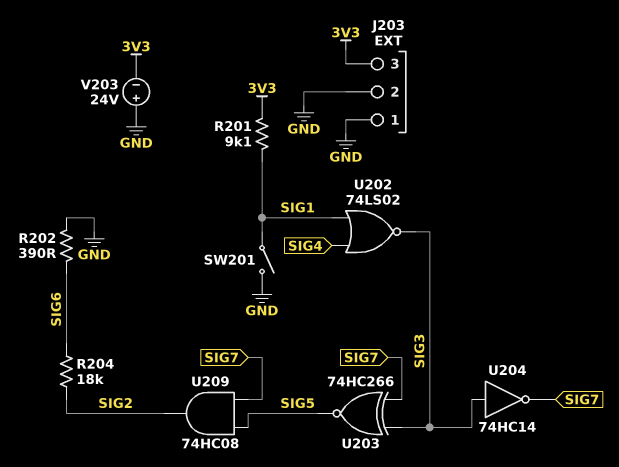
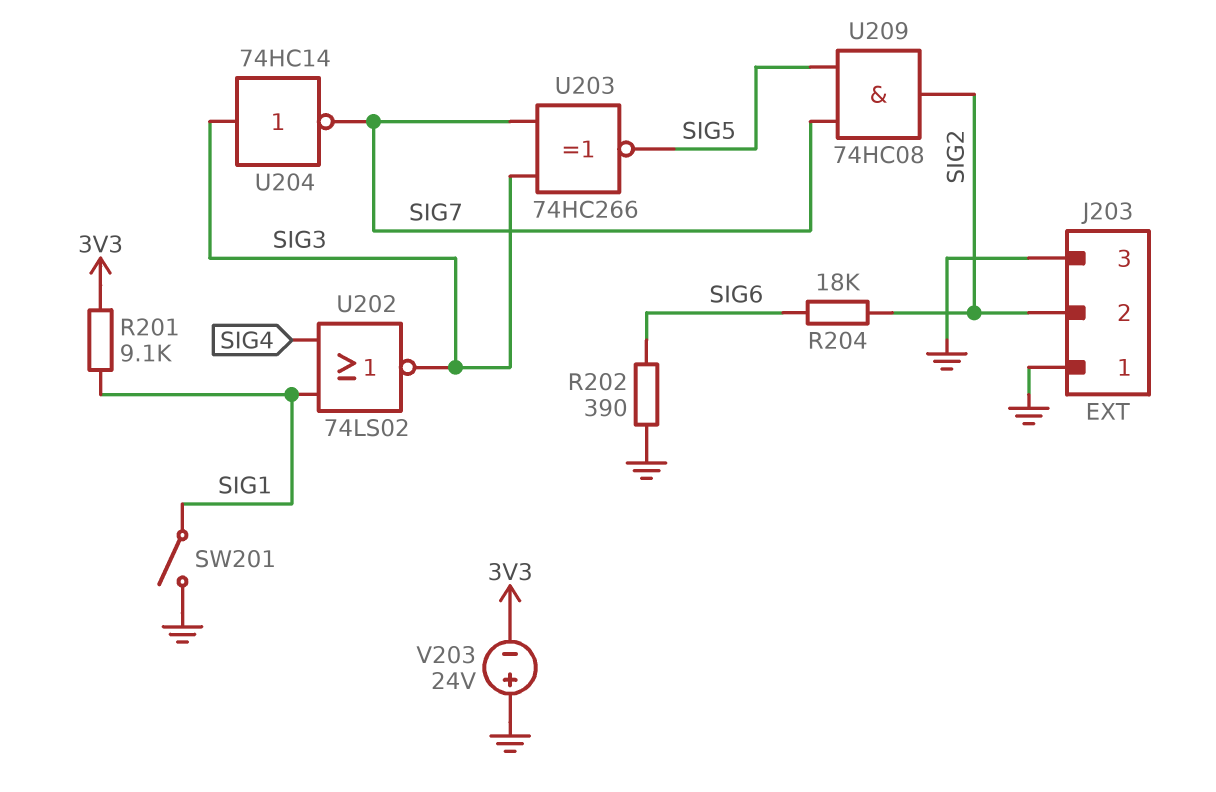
J203 pin 2: GND -> SIG2
J203 pin 3: 3V3 -> GND

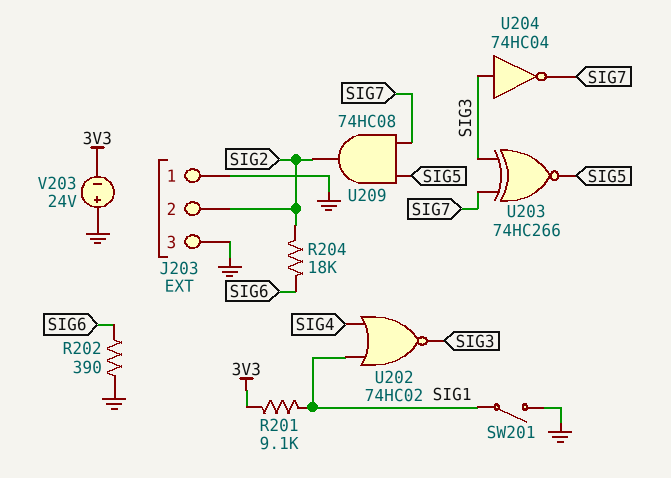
U202: NOR 74LS02 (in SIG1, in SIG4, out SIG3) -> NOR 74HC02 (in SIG1, in SIG4, out SIG3)
U204: NOT 74HC14 (in SIG3, out SIG7) -> NOT 74HC04 (in SIG3, out SIG7)

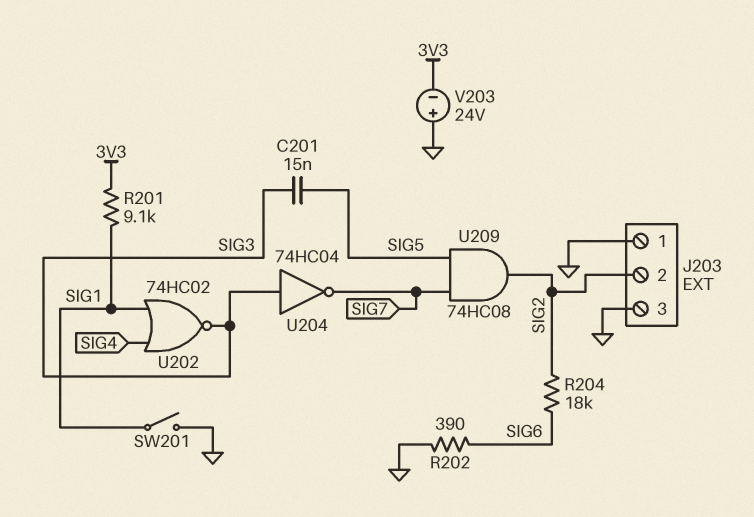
C201: none -> 15nF (SIG3, SIG5)
U203: XNOR 74HC266 (in SIG3, in SIG7, out SIG5) -> none

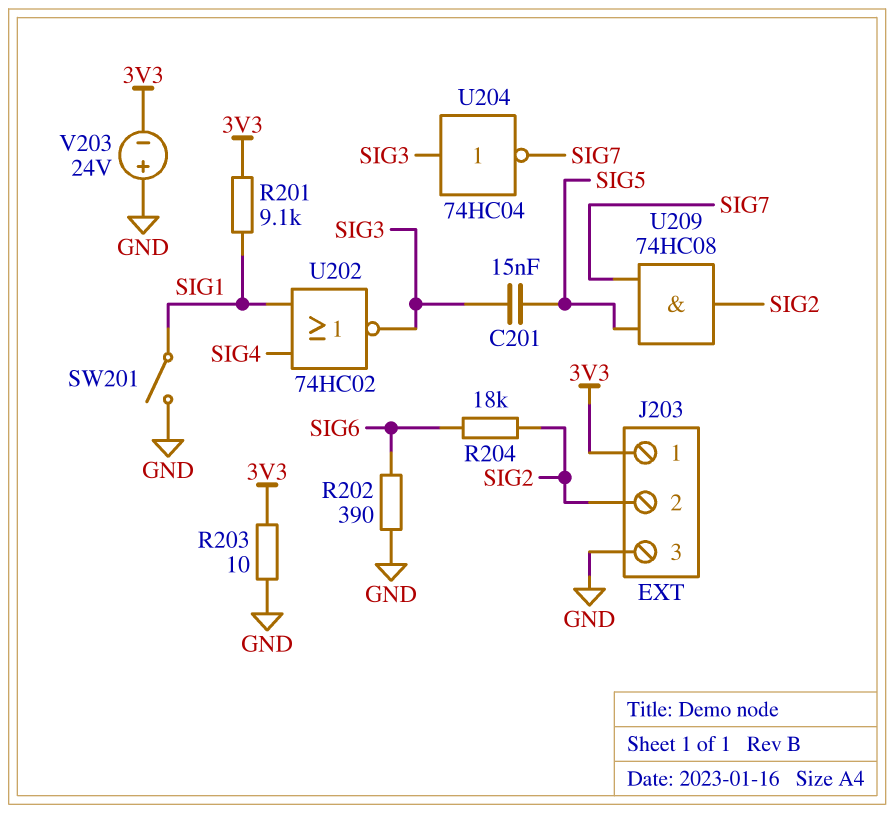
J203 pin 1: GND -> 3V3
R203: none -> 10 (3V3, GND)

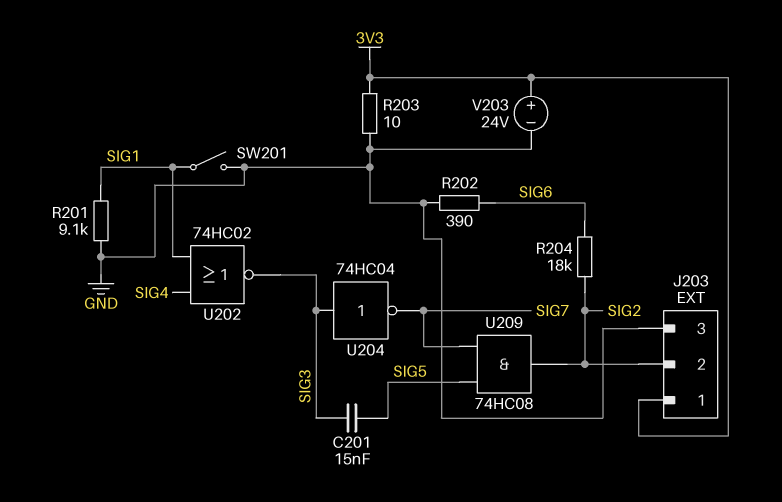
R201: 9.1k (3V3, SIG1) -> 9.1k (GND, SIG1)
V203: 24V (plus GND, minus 3V3) -> 24V (plus 3V3, minus GND)

